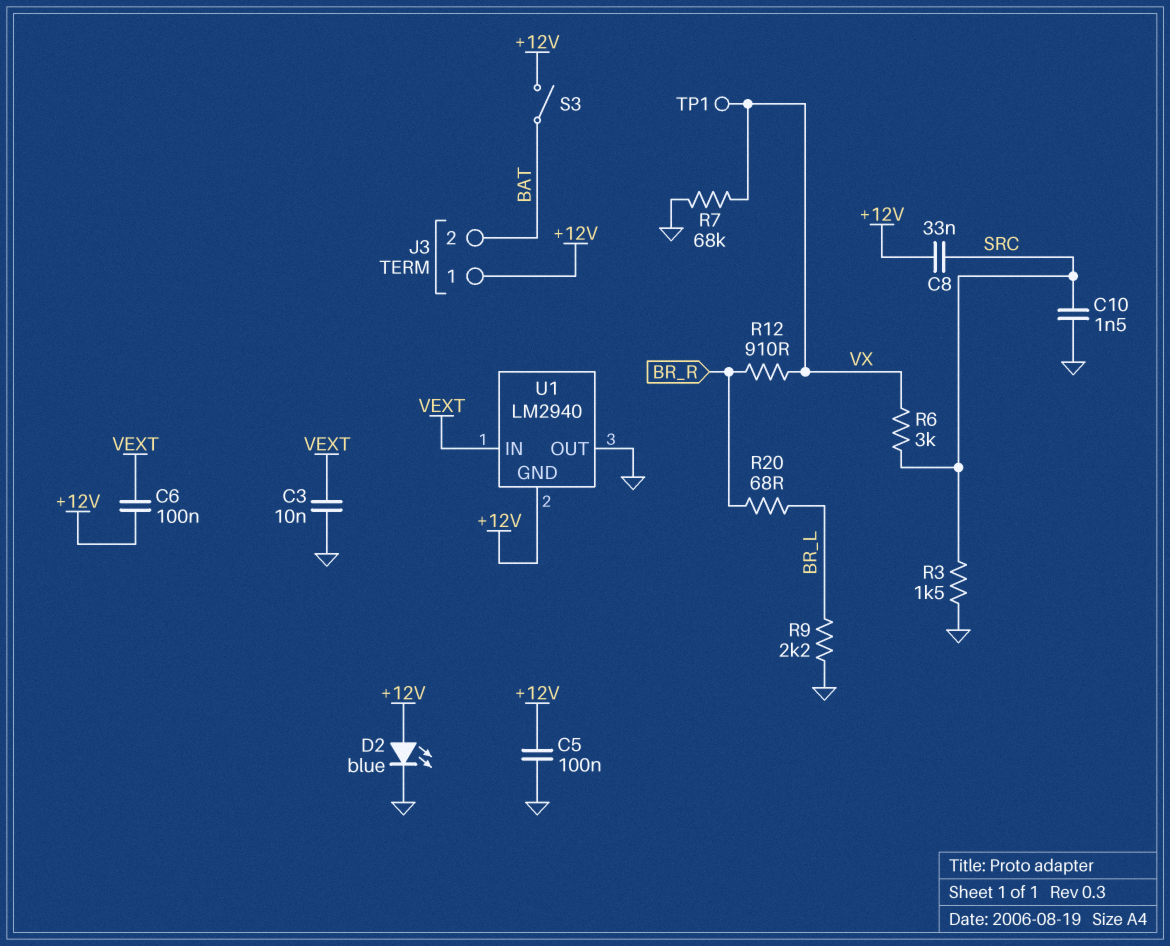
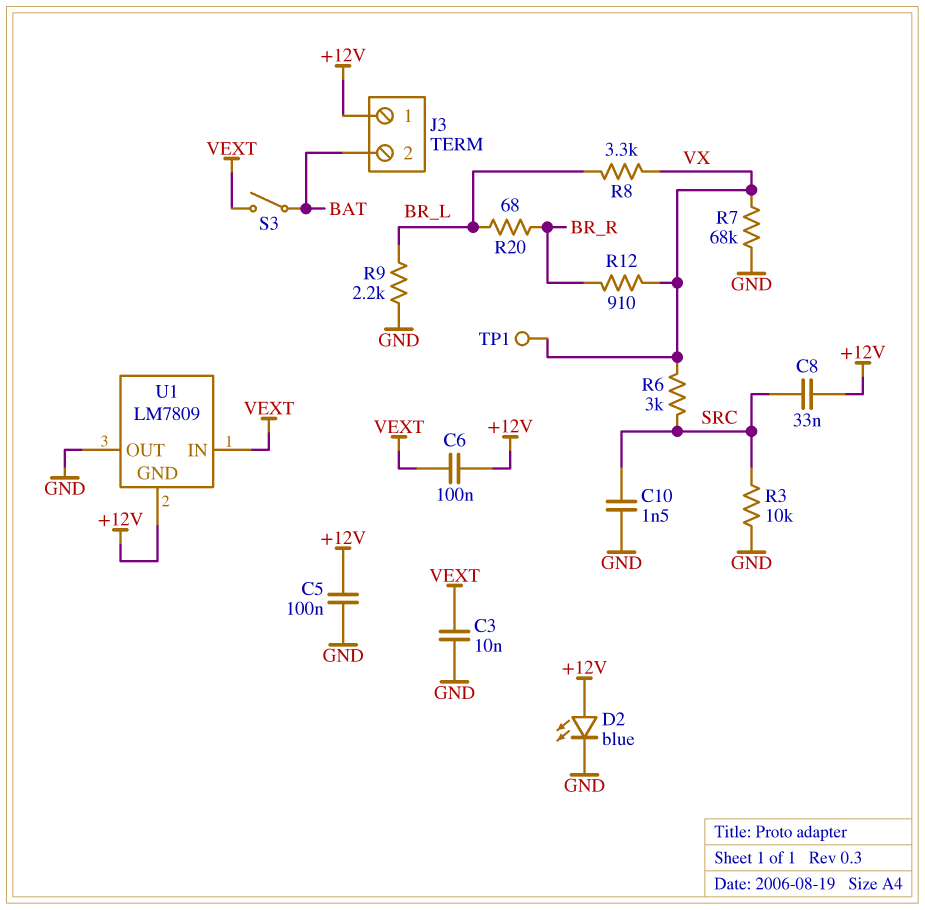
R3: 1.5k (GND, SRC) -> 10k (GND, SRC)
R8: none -> 3.3k (BR_L, VX)
S3: switch (+12V, BAT) -> switch (BAT, VEXT)
U1: LM2940 -> LM7809

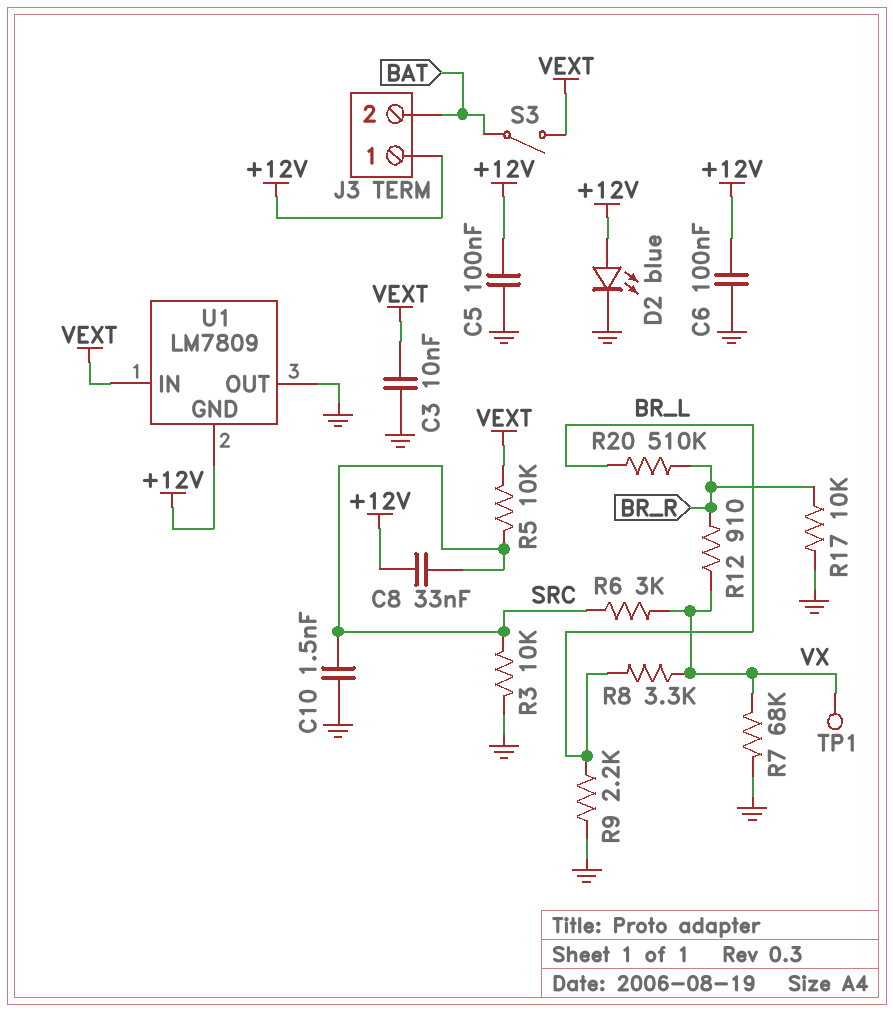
C6: 100nF (+12V, VEXT) -> 100nF (+12V, GND)
R5: none -> 10k (SRC, VEXT)
R17: none -> 10k (BR_R, GND)
R20: 68 (BR_L, BR_R) -> 510k (BR_L, BR_R)

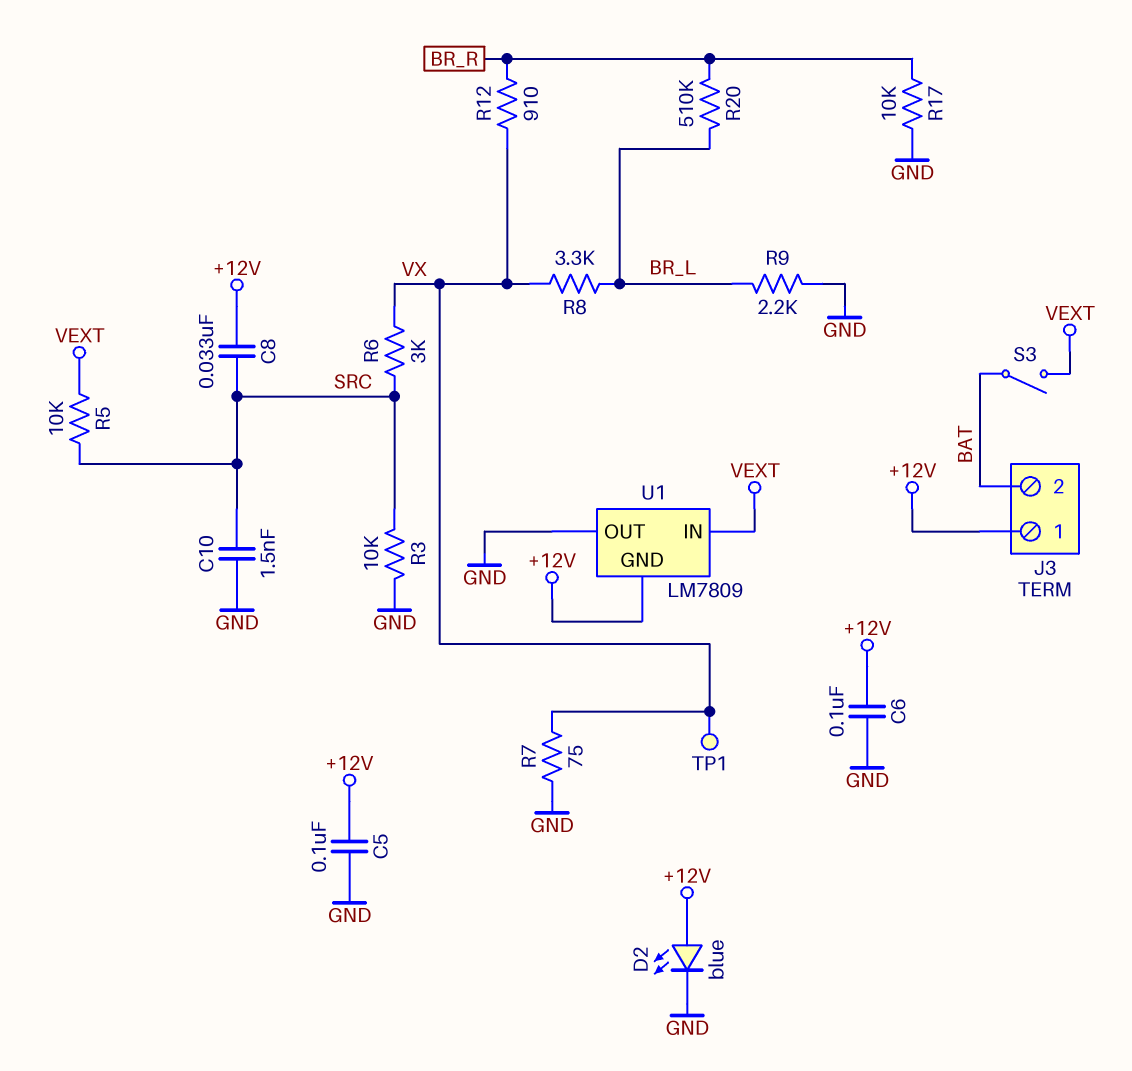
C3: 10nF (GND, VEXT) -> none
R7: 68k (GND, VX) -> 75 (GND, VX)

